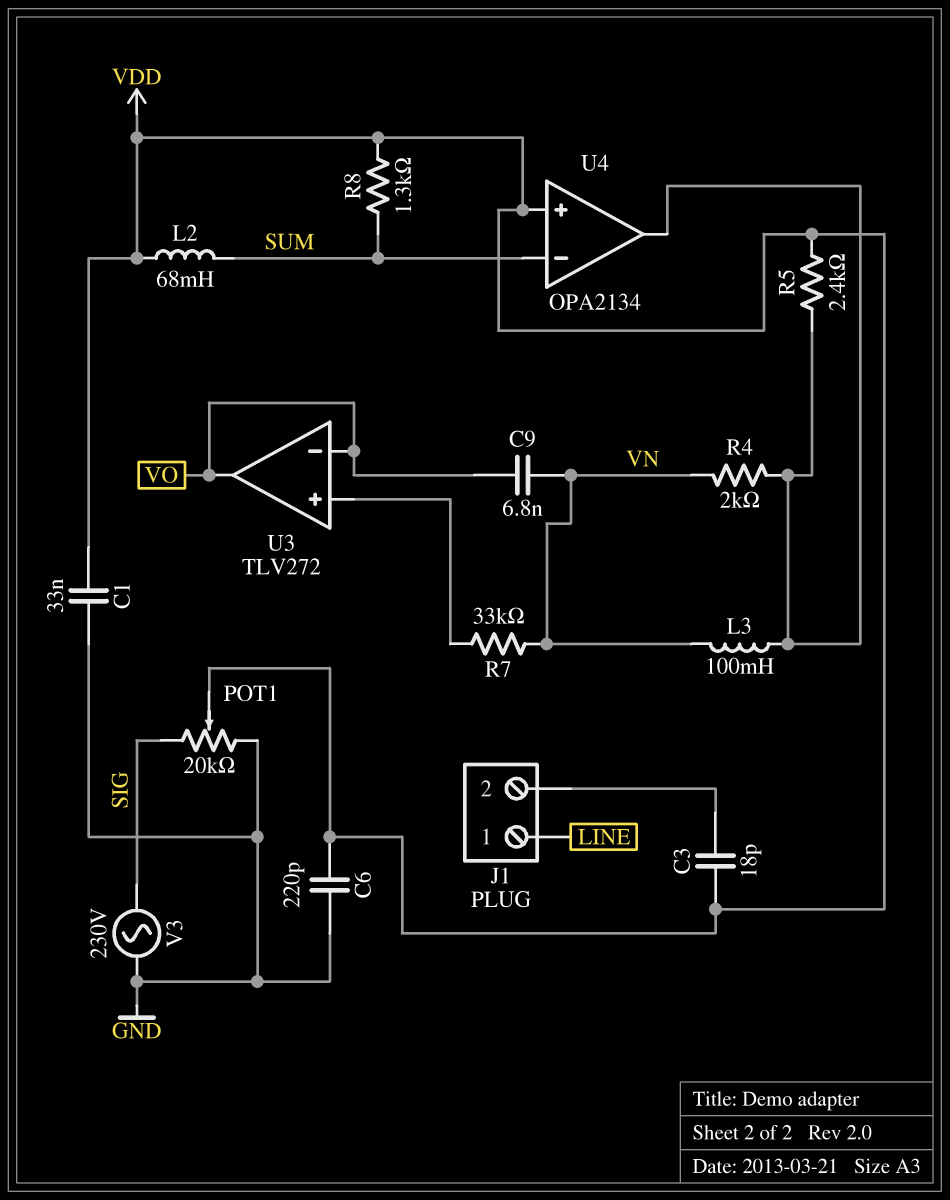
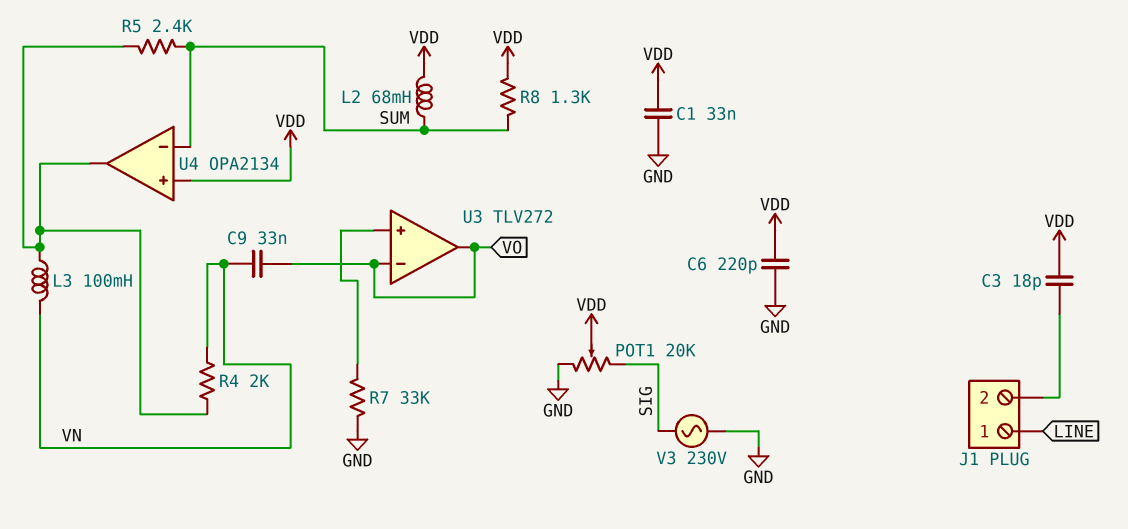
C9: 6.8nF (VN, VO) -> 33nF (VN, VO)
R5: 2.4k (U4/out, VDD) -> 2.4k (SUM, U4/out)
R7: 33k (U3/in+, VN) -> 33k (GND, U3/in+)

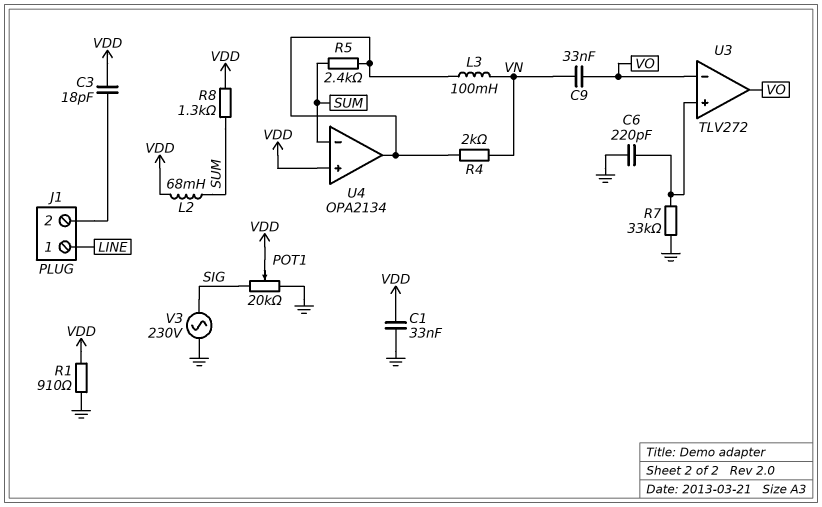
C6: 220pF (GND, VDD) -> 220pF (GND, U3/in+)
R1: none -> 910 (GND, VDD)

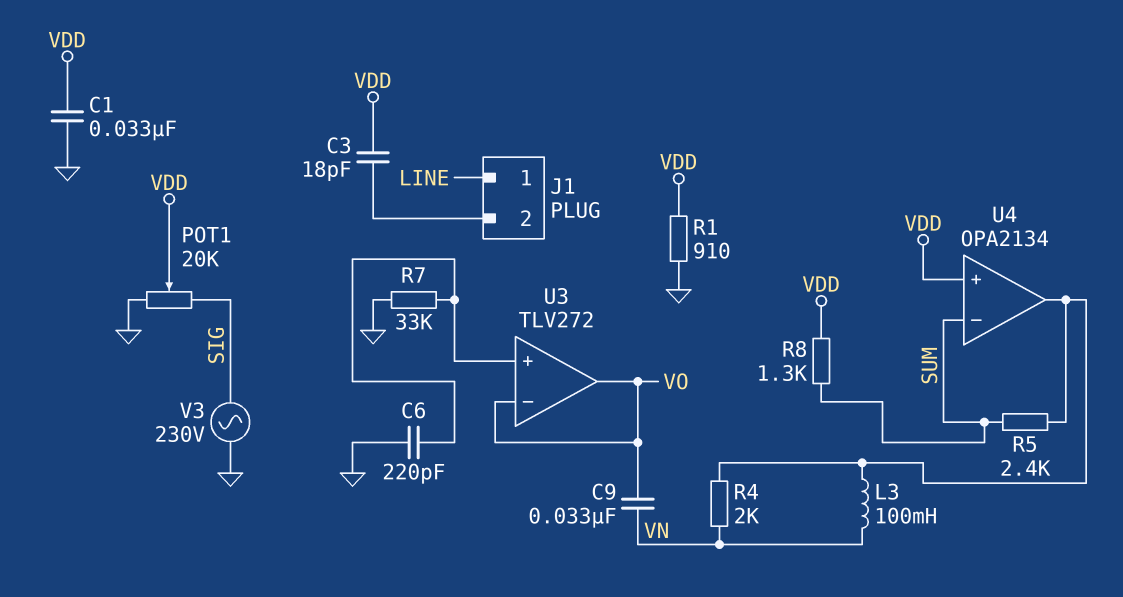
L2: 68mH (SUM, VDD) -> none

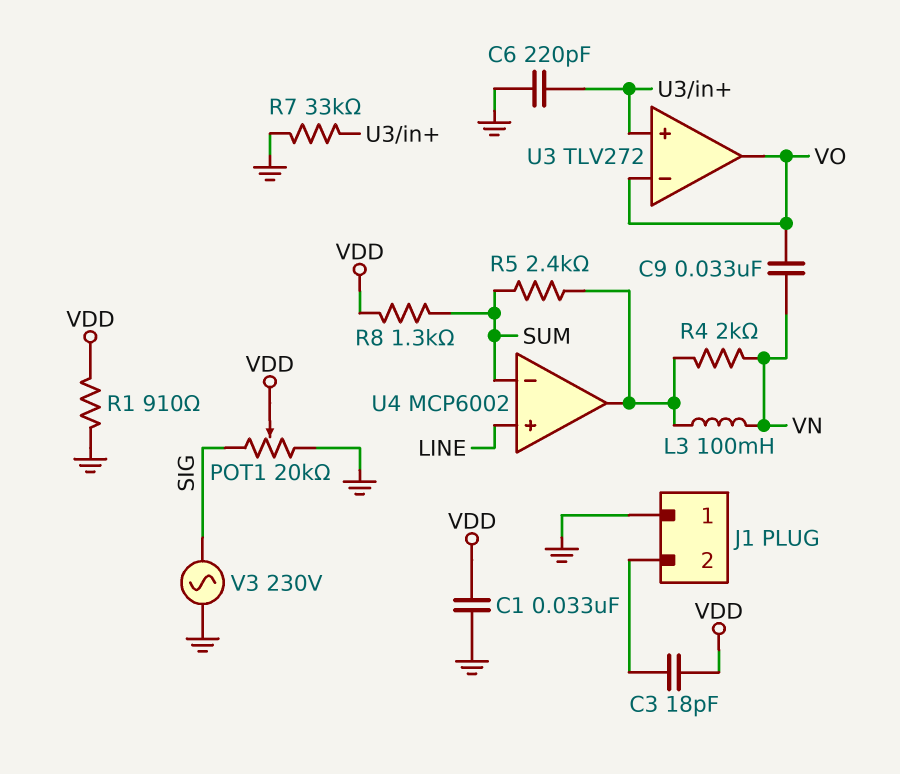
J1 pin 1: LINE -> GND
U4: OPA2134 -> MCP6002
U4 pin in+: VDD -> LINE

